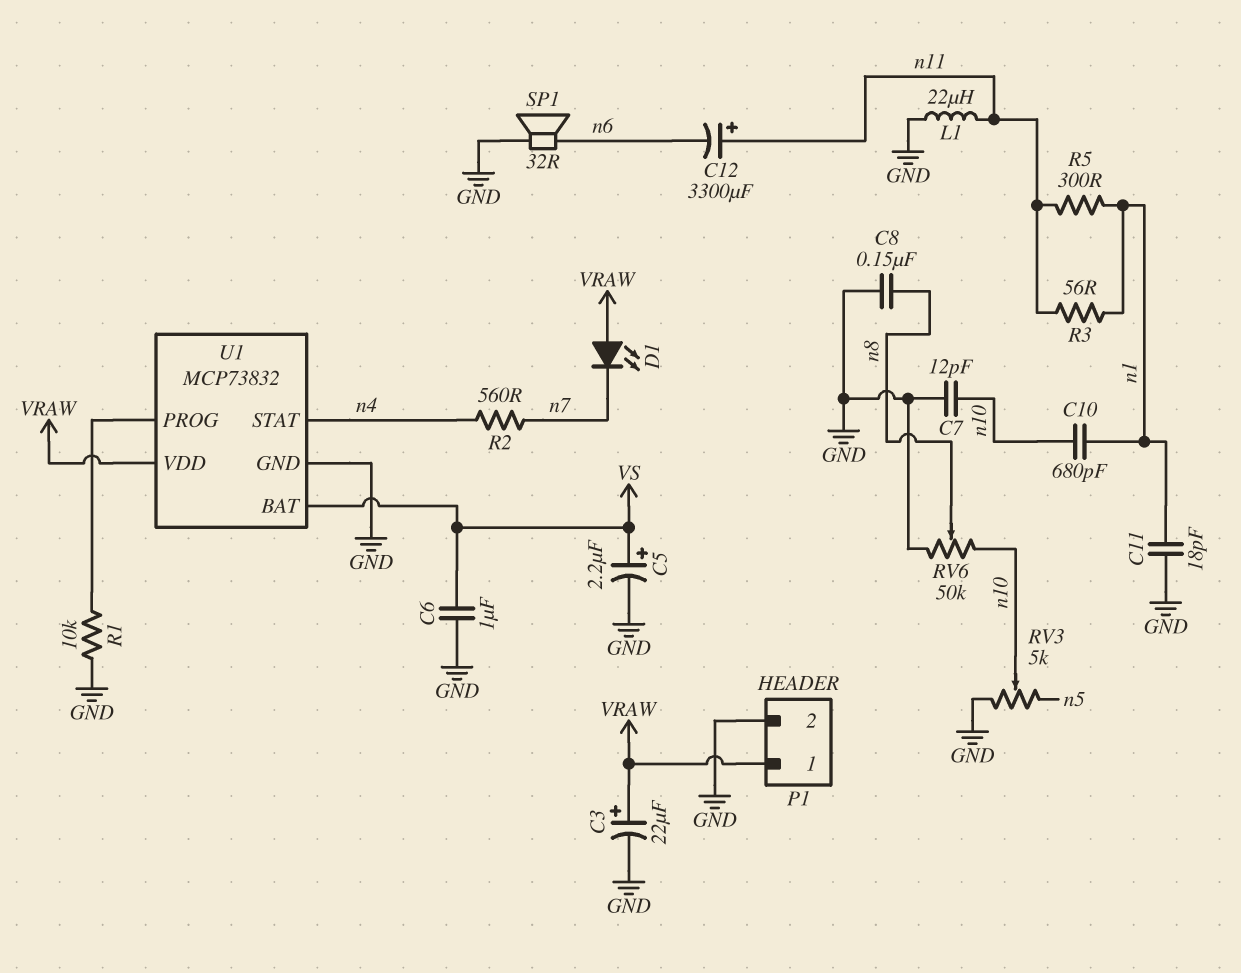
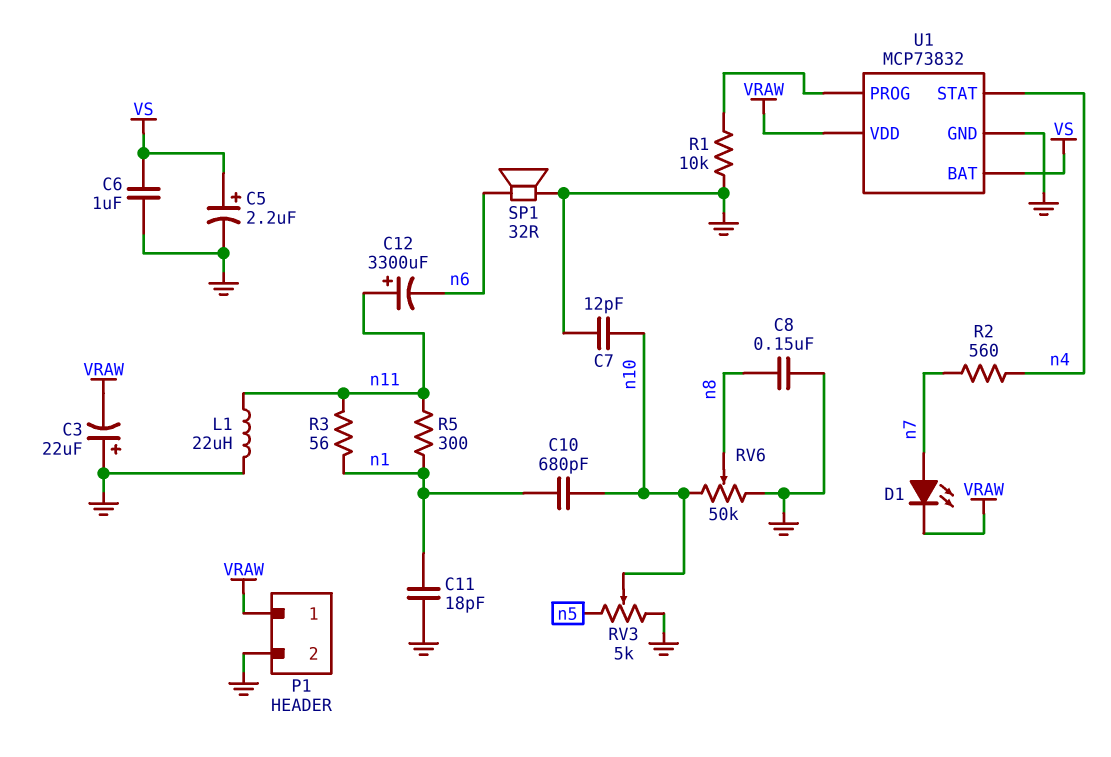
C3: 22uF (plus VRAW, minus GND) -> 22uF (plus GND, minus VRAW)
D1: LED (A VRAW, K n7) -> LED (A n7, K VRAW)

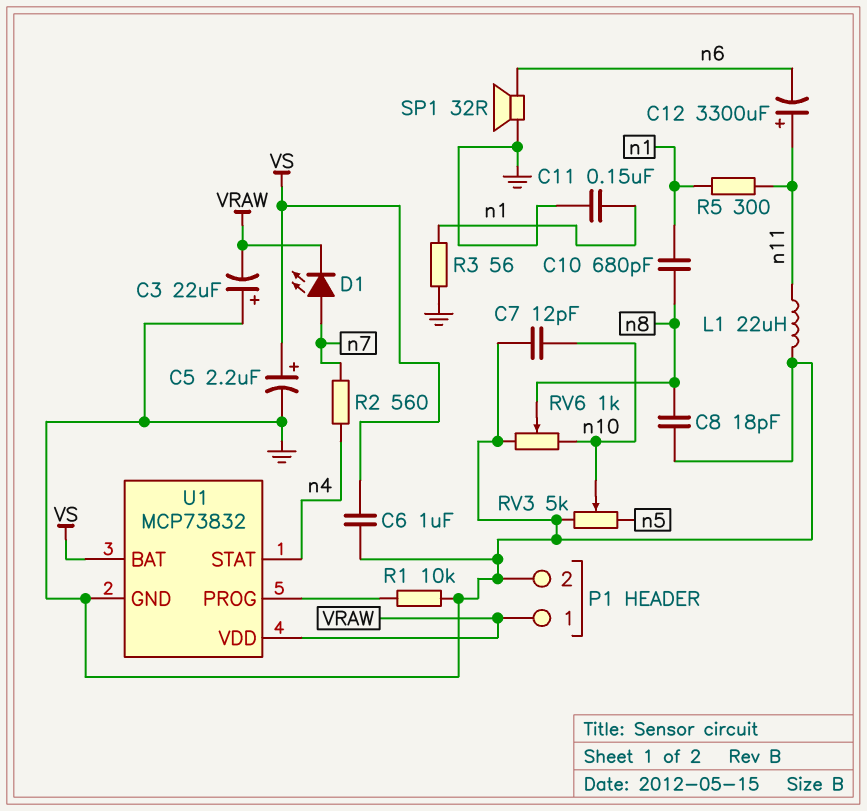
C8: 150nF (GND, n8) -> 18pF (GND, n8)
C10: 680pF (n1, n10) -> 680pF (n1, n8)
C11: 18pF (GND, n1) -> 150nF (GND, n1)
R3: 56 (n1, n11) -> 56 (GND, n1)
RV6: 50k (GND, n10, wiper n8) -> 1k (GND, n10, wiper n8)

